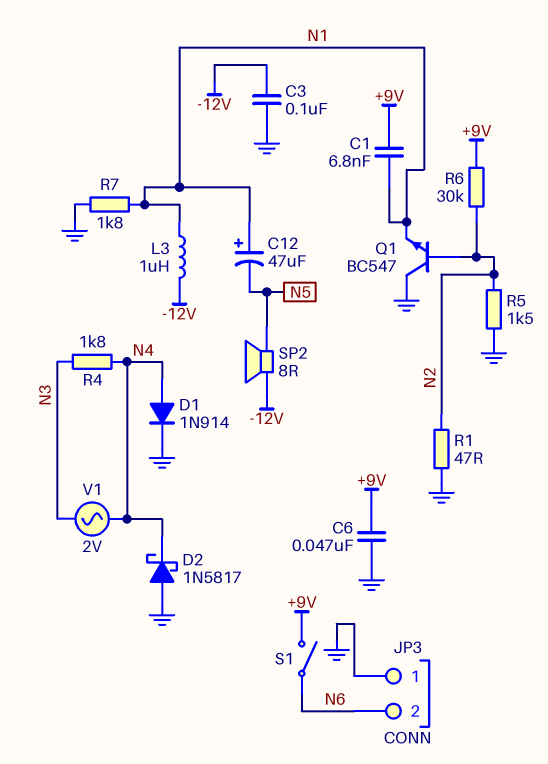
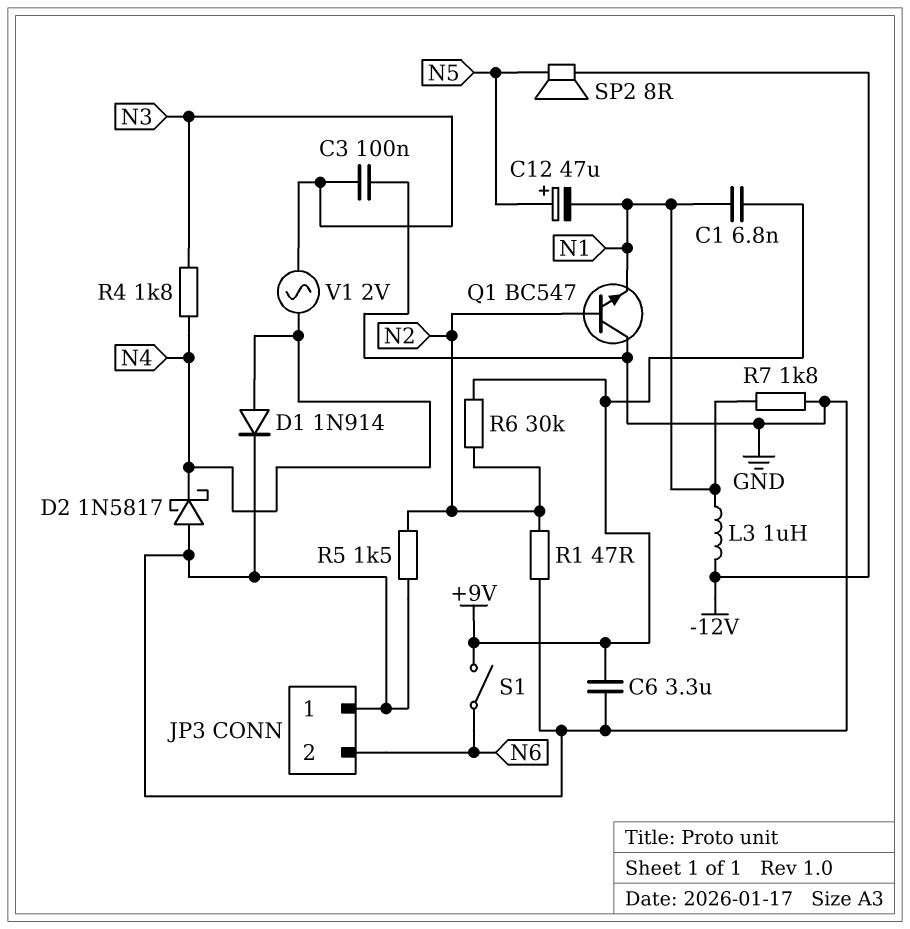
C3: 100nF (-12V, GND) -> 100nF (GND, N3)
C6: 47nF (+9V, GND) -> 3.3uF (+9V, GND)
C12: 47uF (plus N1, minus N5) -> 47uF (plus N5, minus N1)

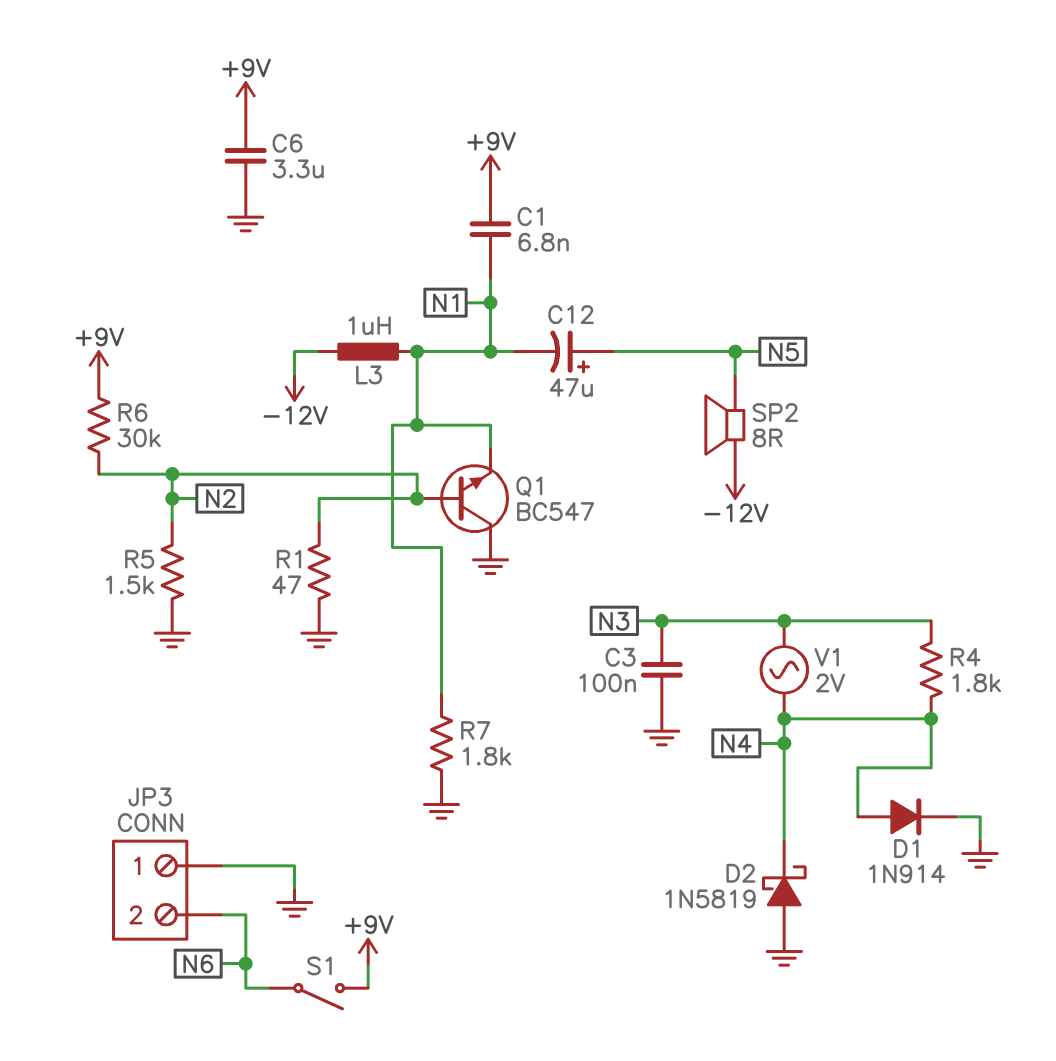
D2: schottky 1N5817 (A GND, K N4) -> schottky 1N5819 (A GND, K N4)

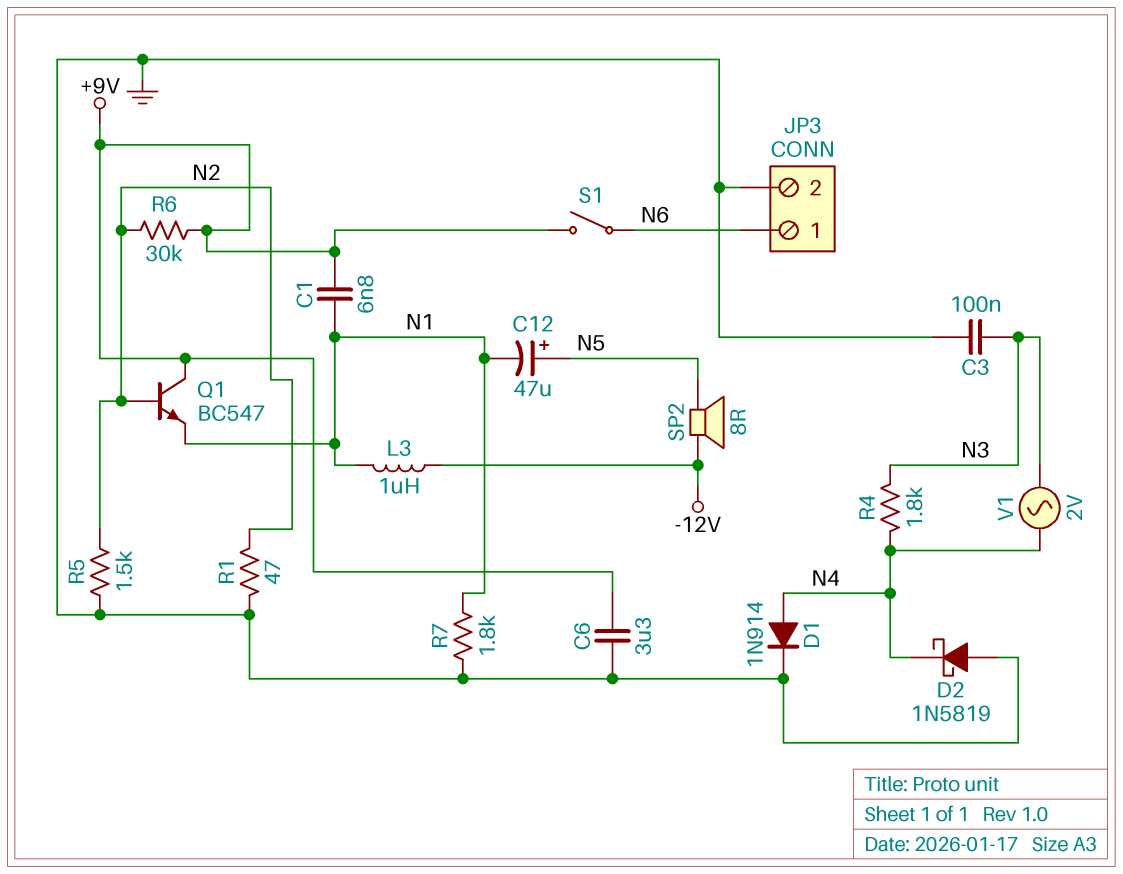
JP3 pin 1: GND -> N6
JP3 pin 2: N6 -> GND
Q1: NPN BC547 (B N2, C GND, E N1) -> NPN BC547 (B N2, C +9V, E N1)

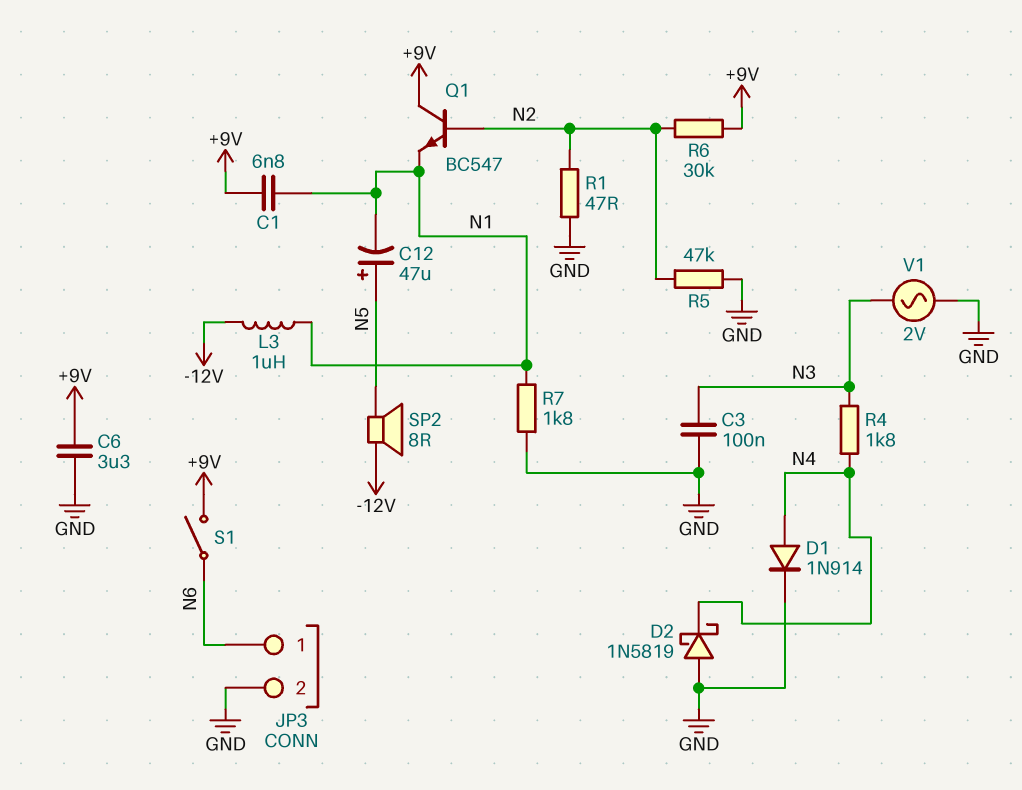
R5: 1.5k (GND, N2) -> 47k (GND, N2)
V1: AC 2V (N3, N4) -> AC 2V (GND, N3)

